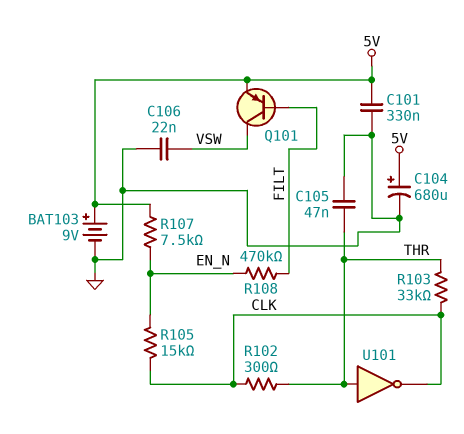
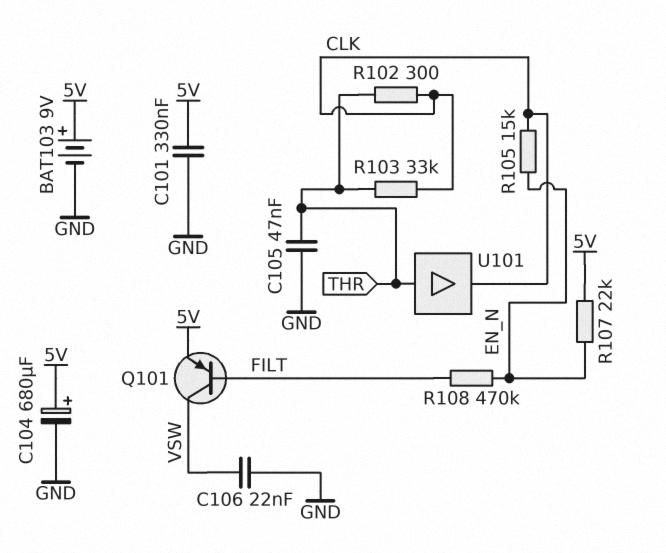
R107: 7.5k (5V, EN_N) -> 22k (5V, EN_N)
U101: NOT (in THR, out CLK) -> buffer (in THR, out CLK)

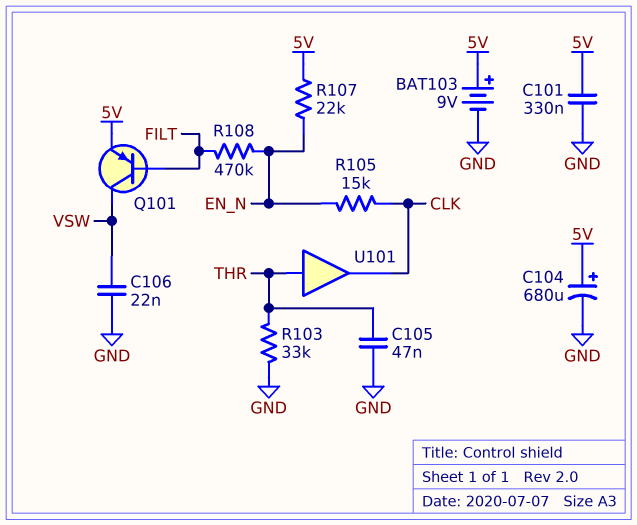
R102: 300 (CLK, THR) -> none
R103: 33k (CLK, THR) -> 33k (GND, THR)

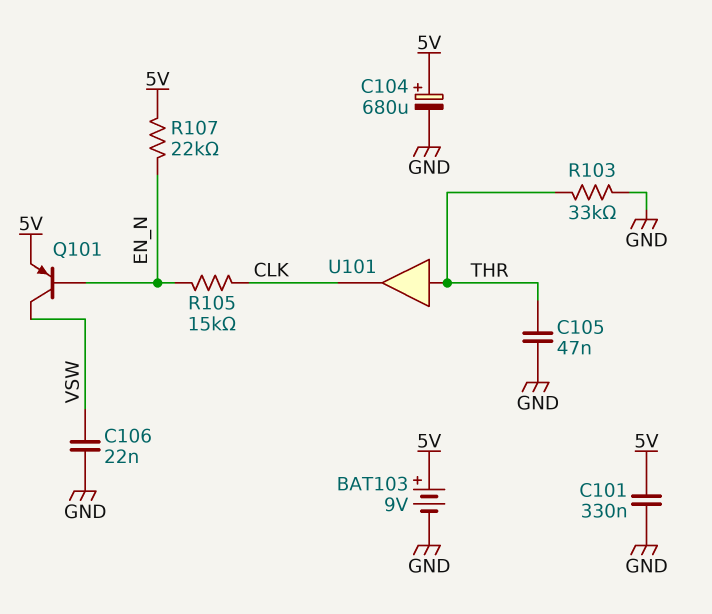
Q101: PNP (B FILT, C VSW, E 5V) -> PNP (B EN_N, C VSW, E 5V)
R108: 470k (EN_N, FILT) -> none

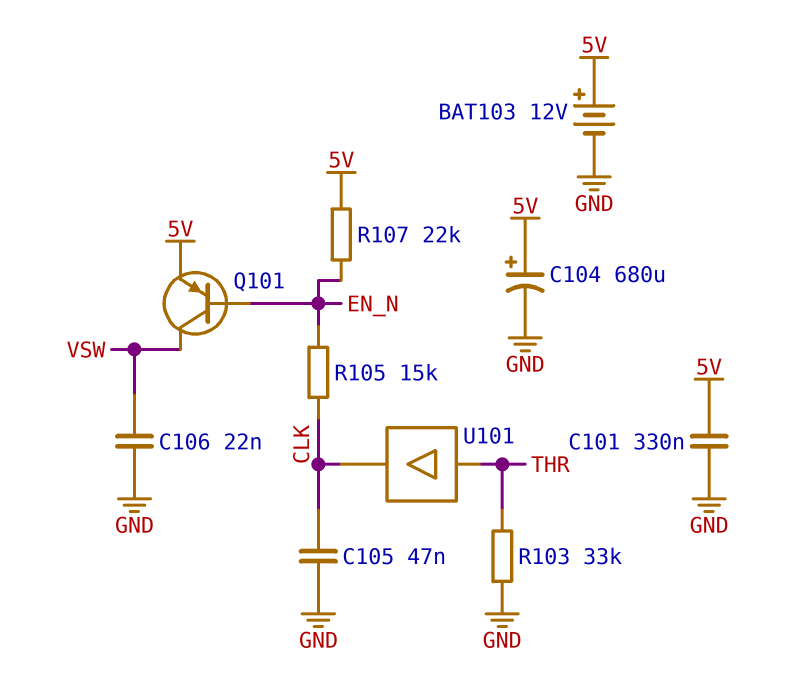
BAT103: 9V (plus 5V, minus GND) -> 12V (plus 5V, minus GND)
C105: 47nF (GND, THR) -> 47nF (CLK, GND)

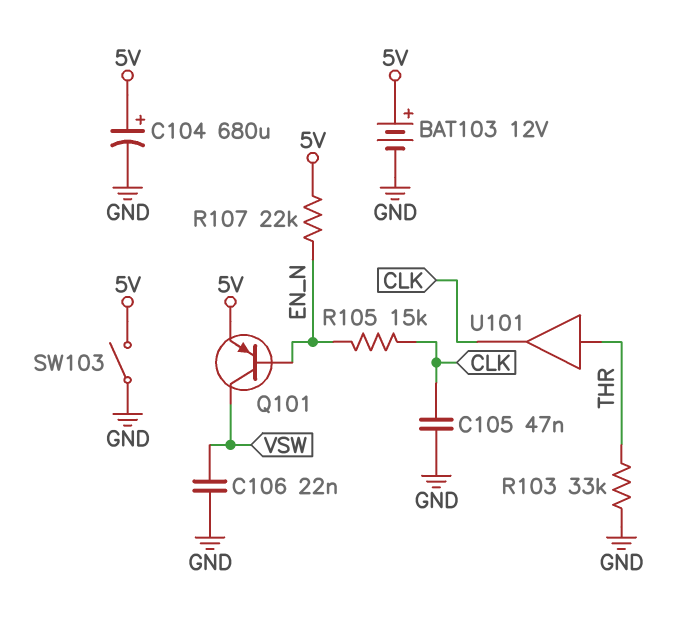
C101: 330nF (5V, GND) -> none
SW103: none -> switch (5V, GND)

